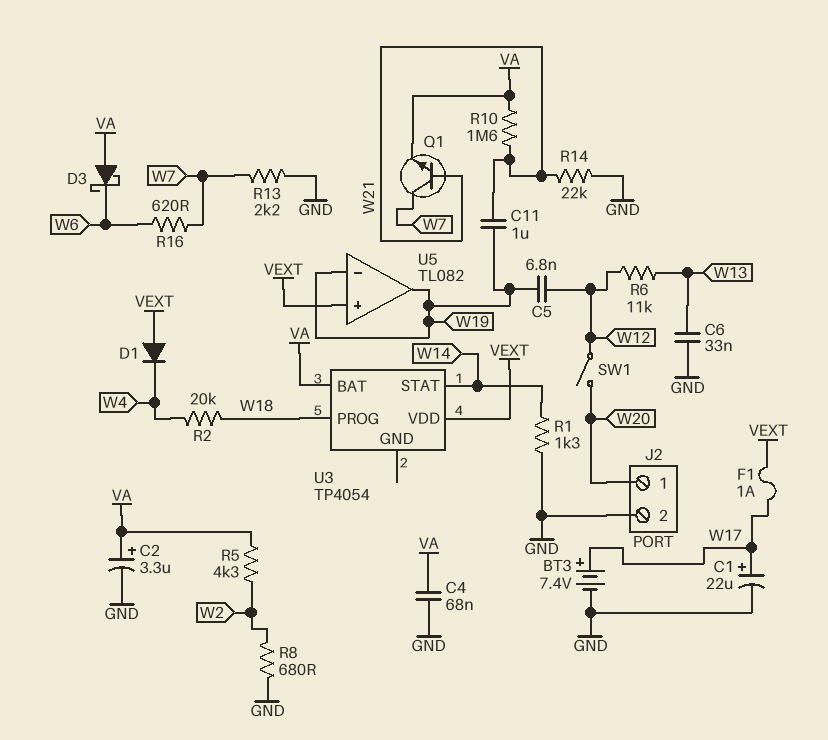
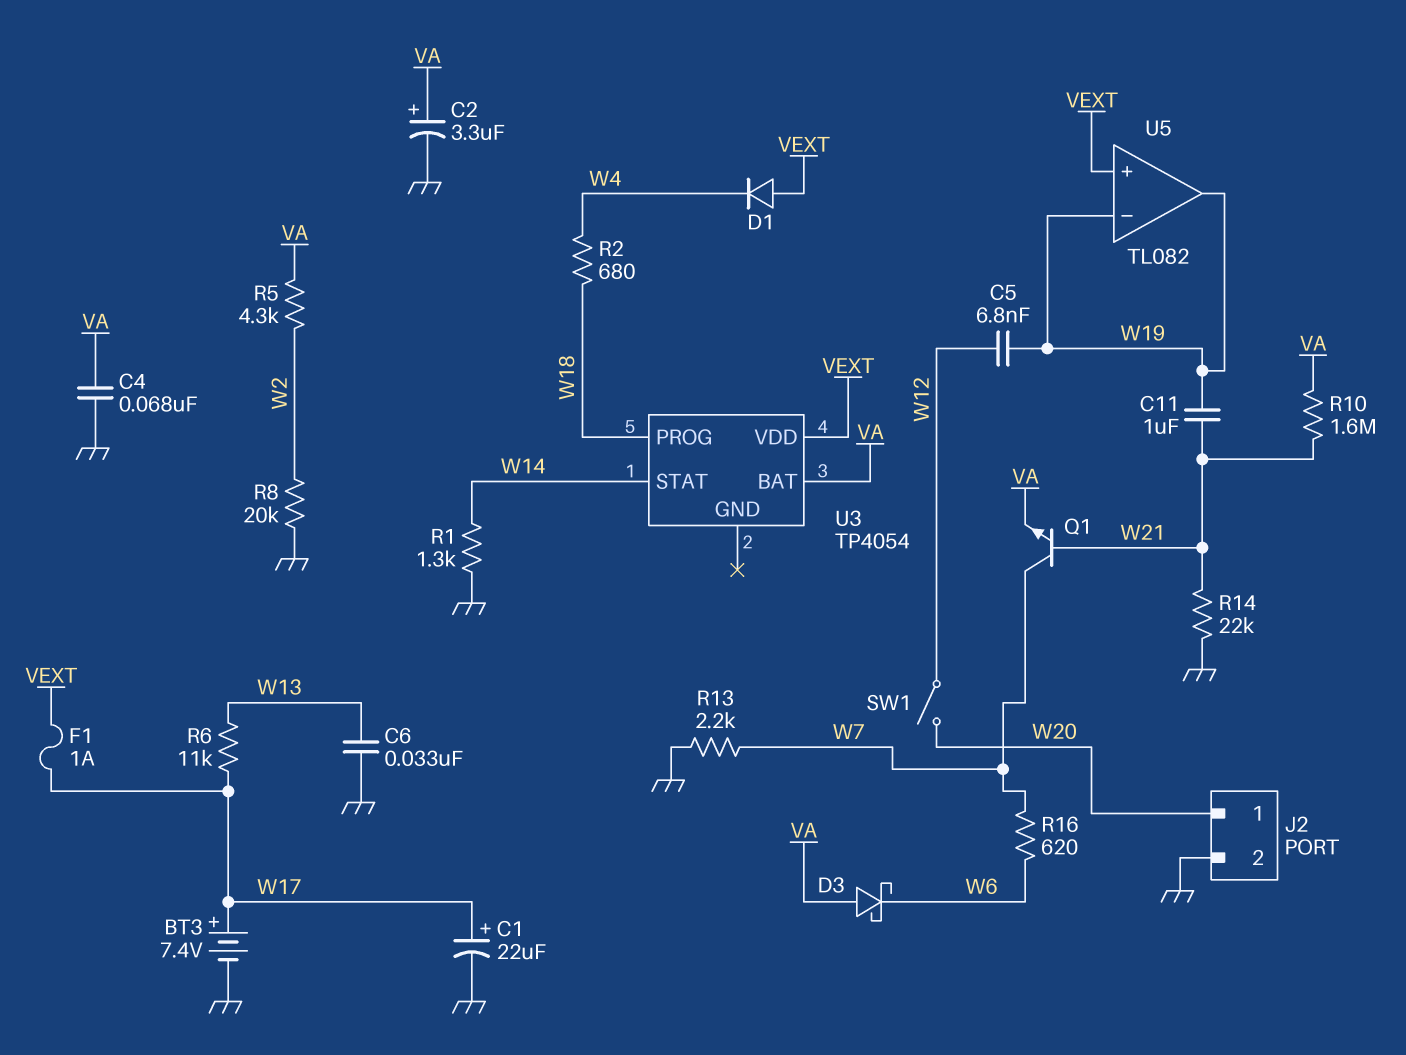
R2: 20k (W4, W18) -> 680 (W4, W18)
R6: 11k (W12, W13) -> 11k (W13, W17)
R8: 680 (GND, W2) -> 20k (GND, W2)

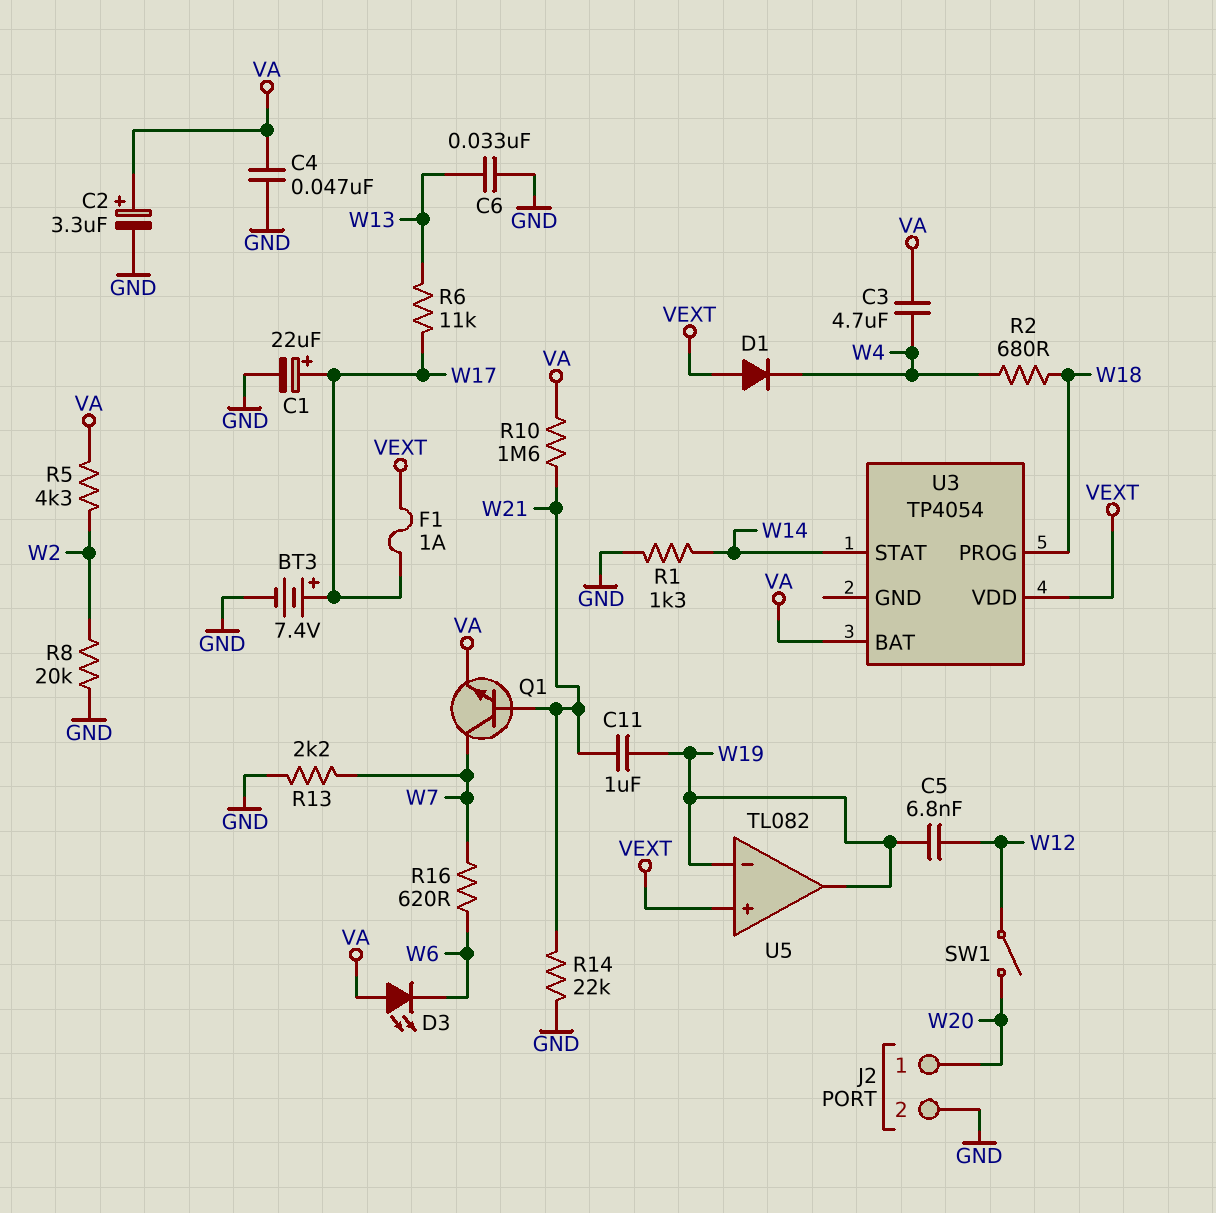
C3: none -> 4.7uF (VA, W4)
C4: 68nF (GND, VA) -> 47nF (GND, VA)
D3: schottky (A VA, K W6) -> LED (A VA, K W6)

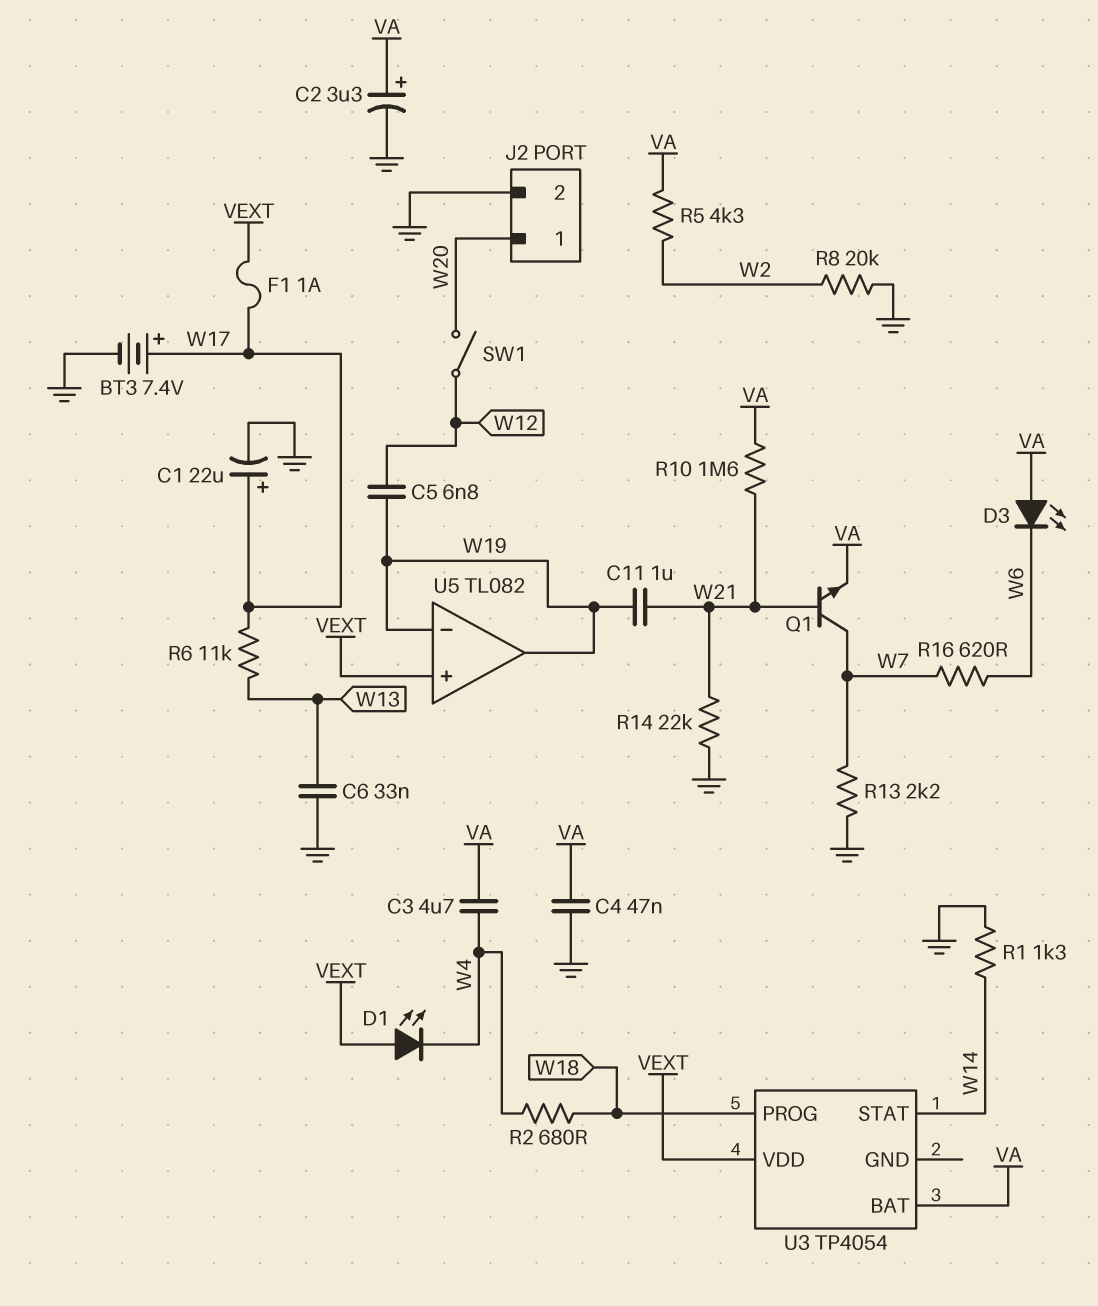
D1: diode (A VEXT, K W4) -> LED (A VEXT, K W4)

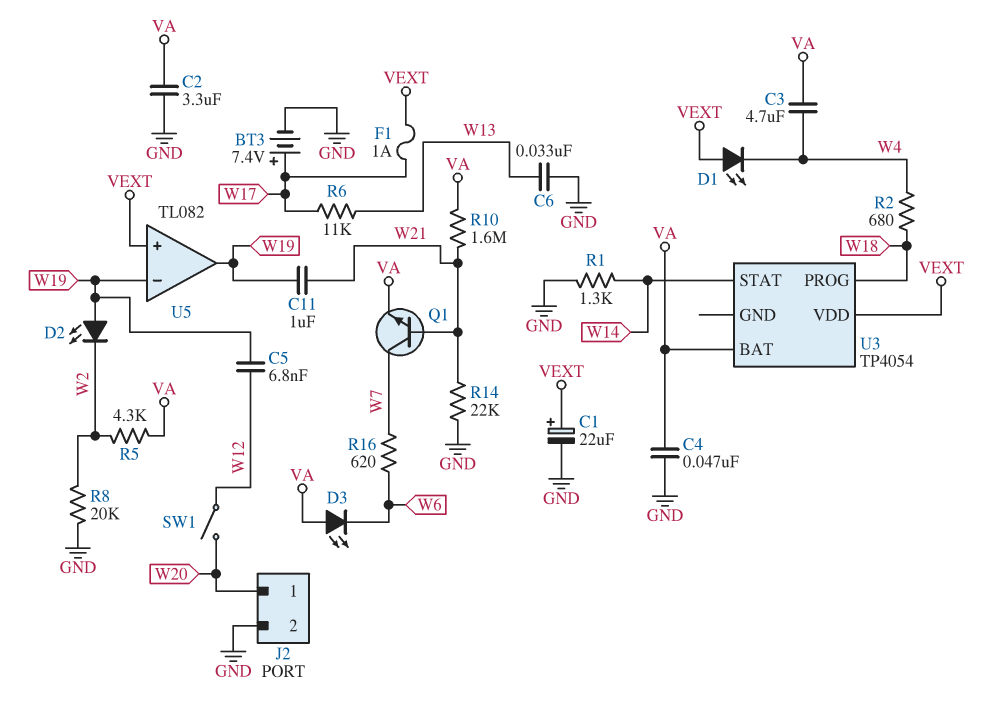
C1: 22uF (plus W17, minus GND) -> 22uF (plus VEXT, minus GND)
C2: 3.3uF (plus VA, minus GND) -> 3.3uF (GND, VA)
D2: none -> LED (A W19, K W2)
R13: 2.2k (GND, W7) -> none

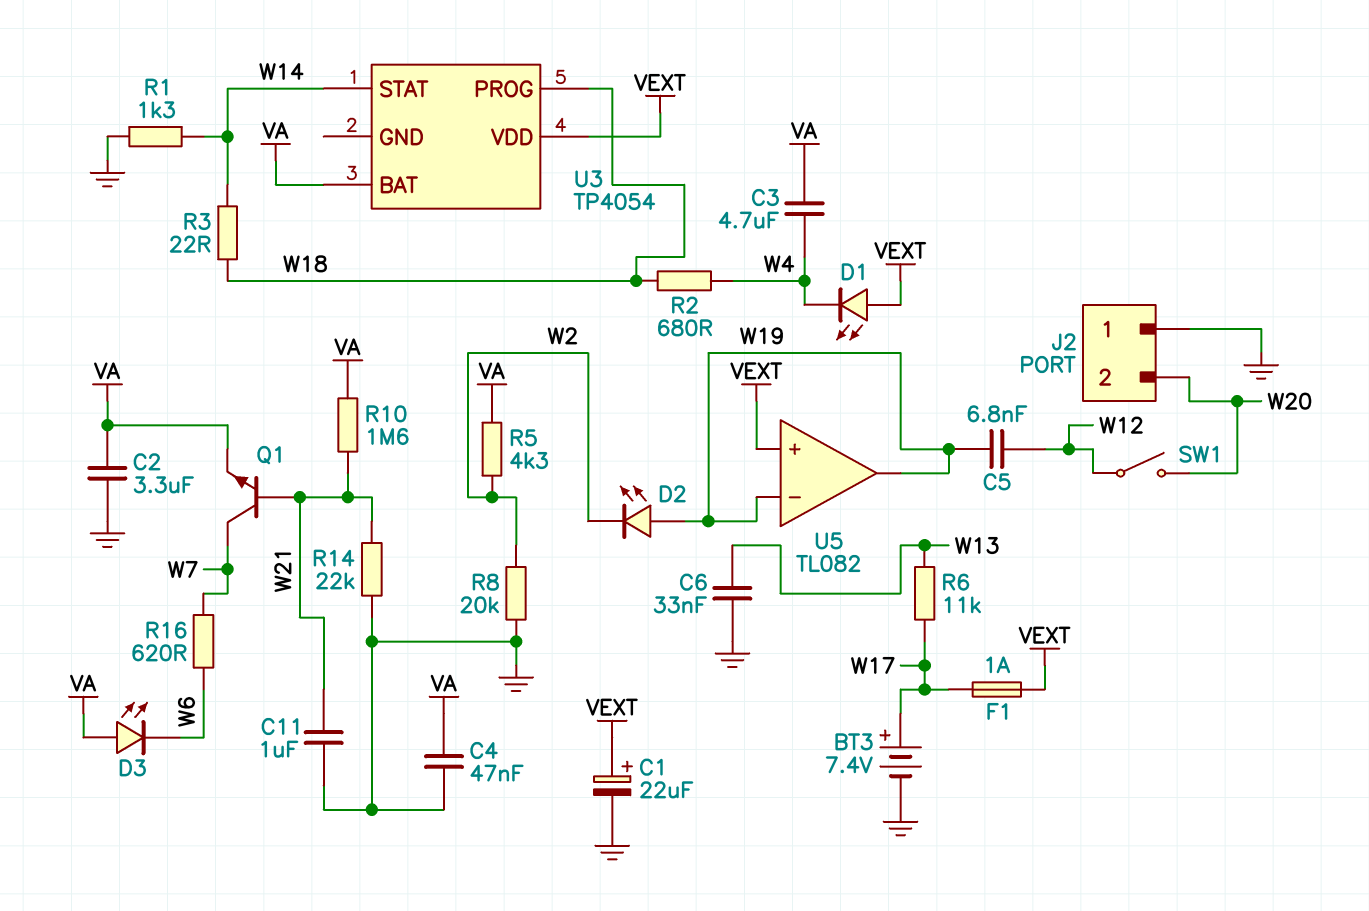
C11: 1uF (W19, W21) -> 1uF (GND, W21)
J2 pin 1: W20 -> GND
J2 pin 2: GND -> W20
R3: none -> 22 (W14, W18)

